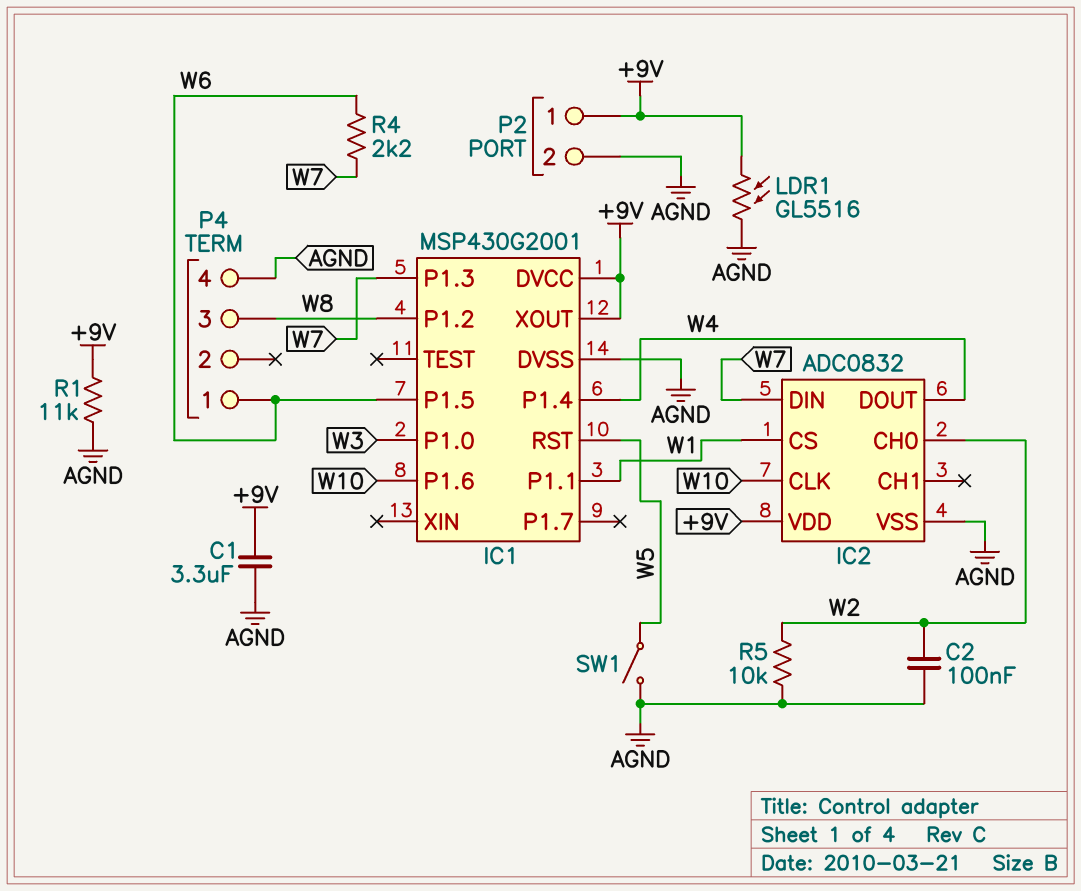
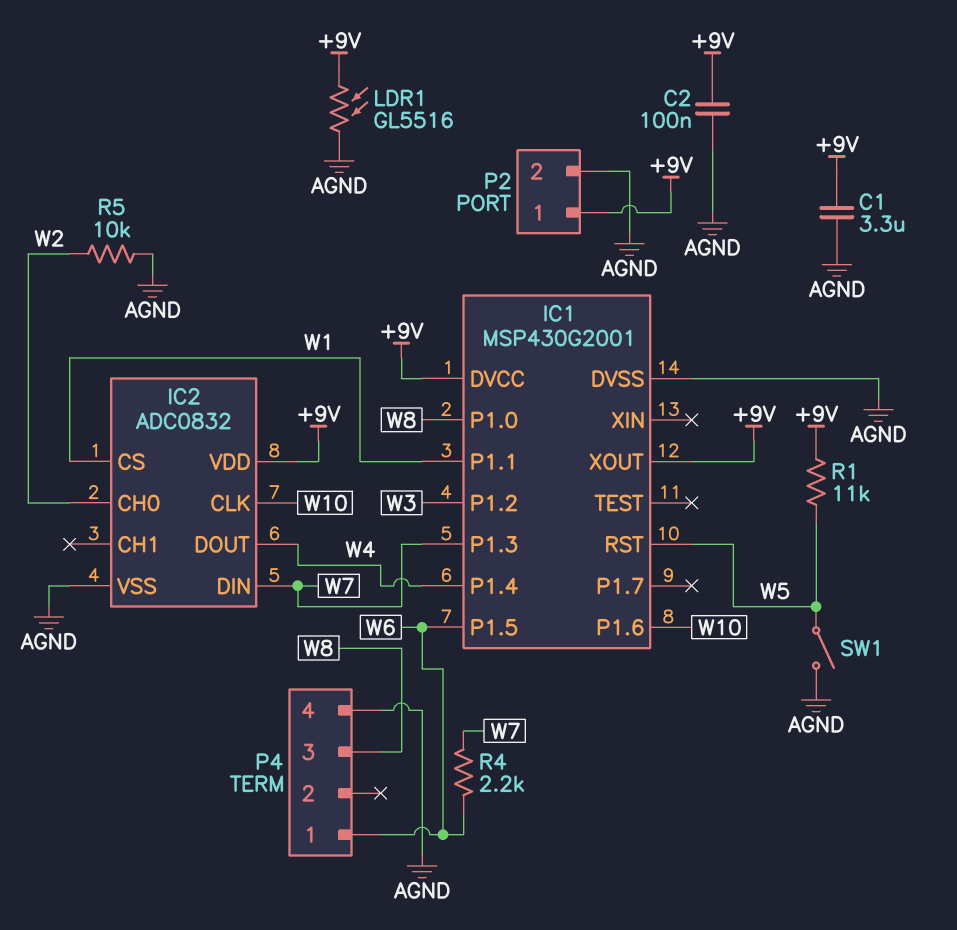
C2: 100nF (AGND, W2) -> 100nF (+9V, AGND)
IC1 pin P1.0: W3 -> W8
IC1 pin P1.2: W8 -> W3
R1: 11k (+9V, AGND) -> 11k (+9V, W5)

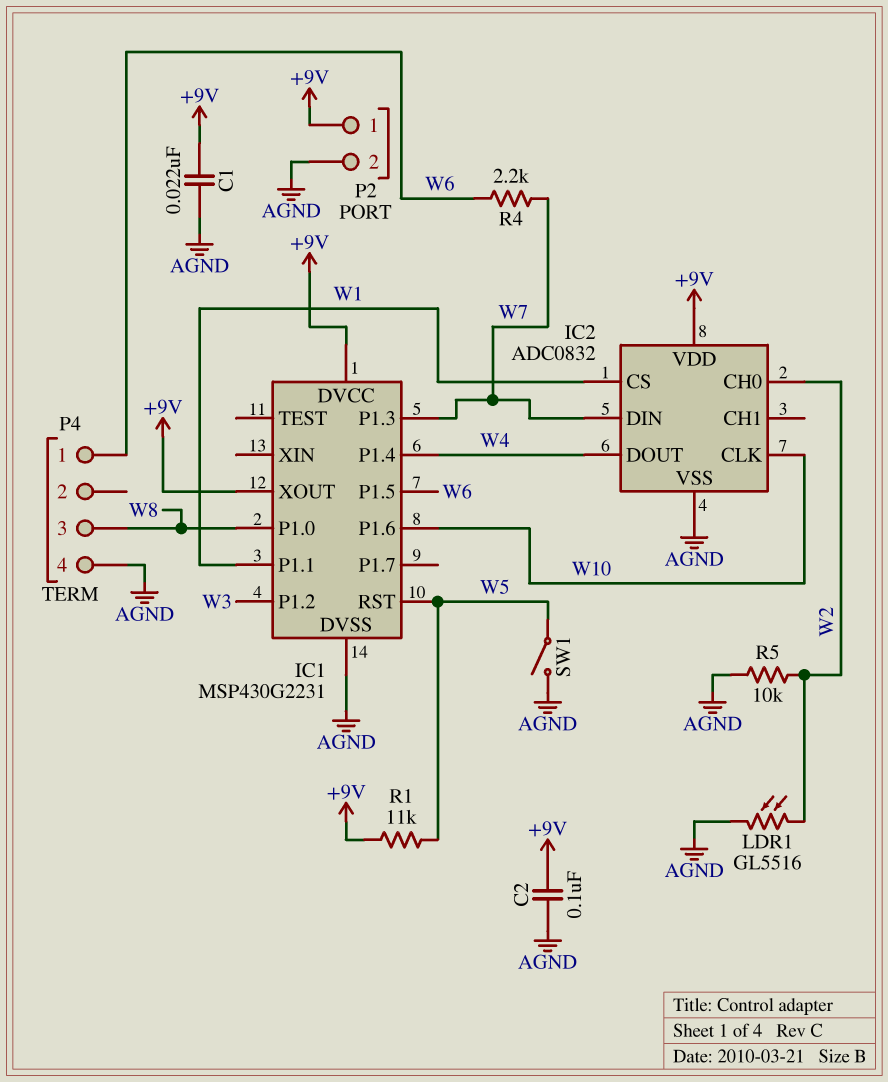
C1: 3.3uF (+9V, AGND) -> 22nF (+9V, AGND)
IC1: MSP430G2001 -> MSP430G2231
LDR1: GL5516 (+9V, AGND) -> GL5516 (AGND, W2)

